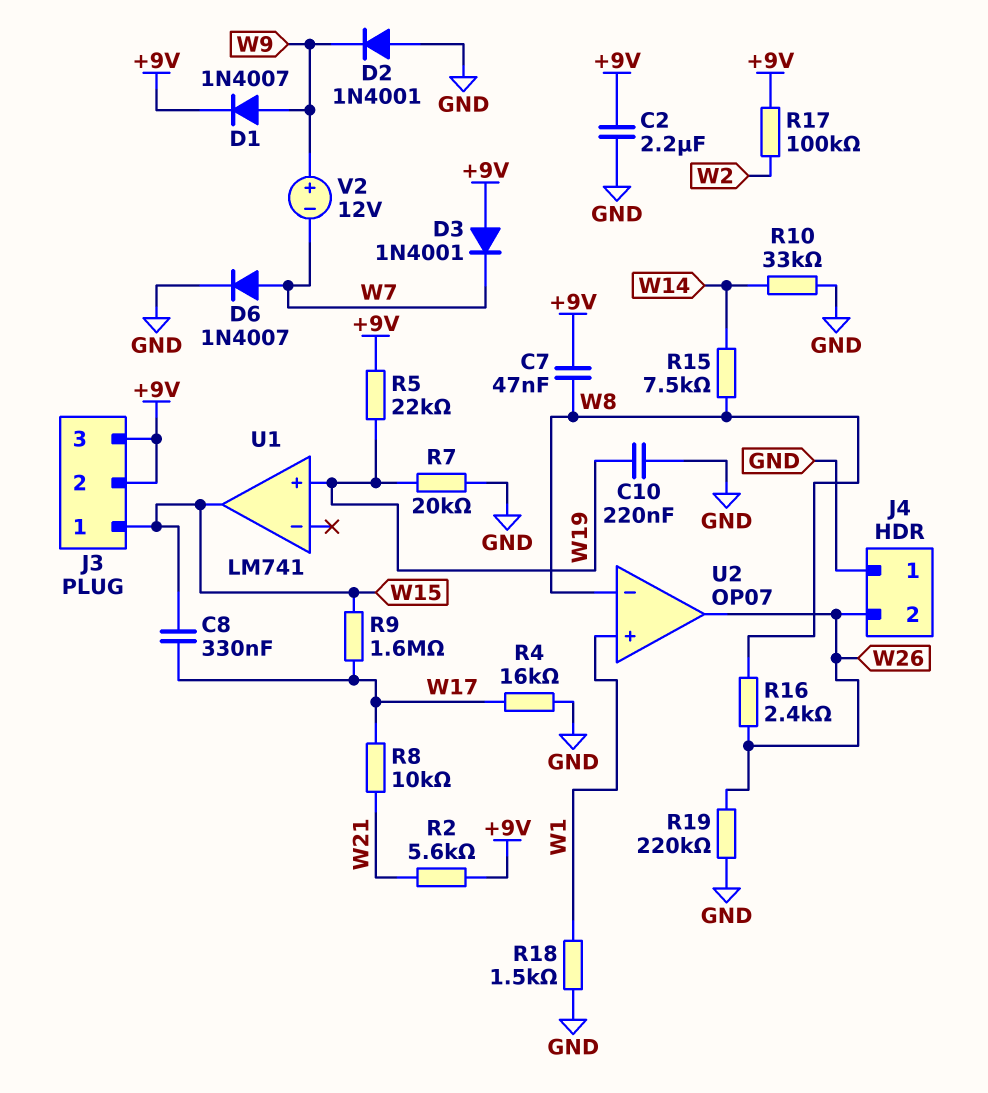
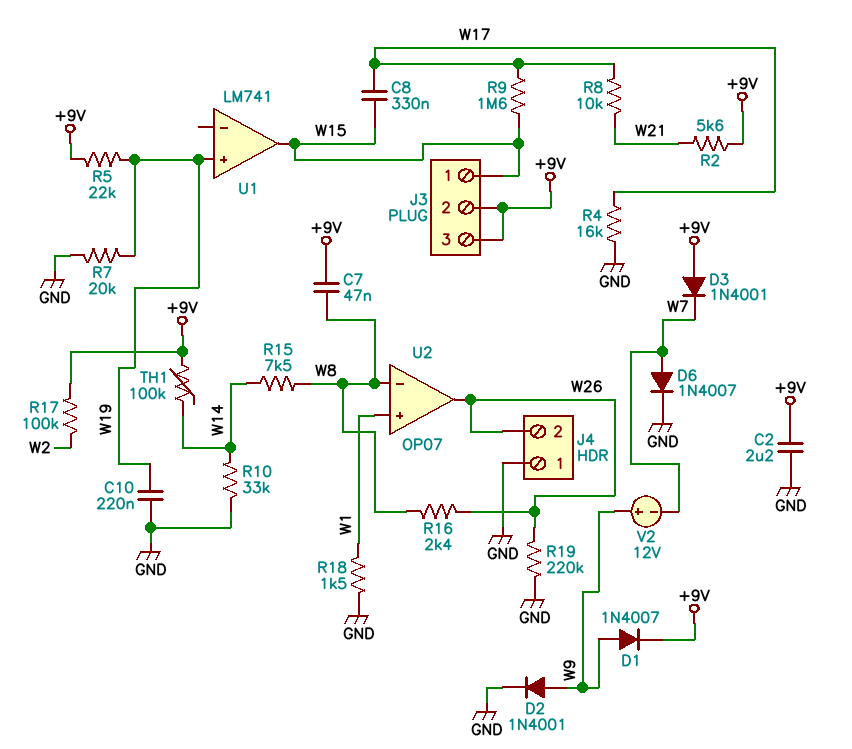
D2: diode 1N4001 (A GND, K W9) -> diode 1N4001 (A W9, K GND)
TH1: none -> 100k (+9V, W14)

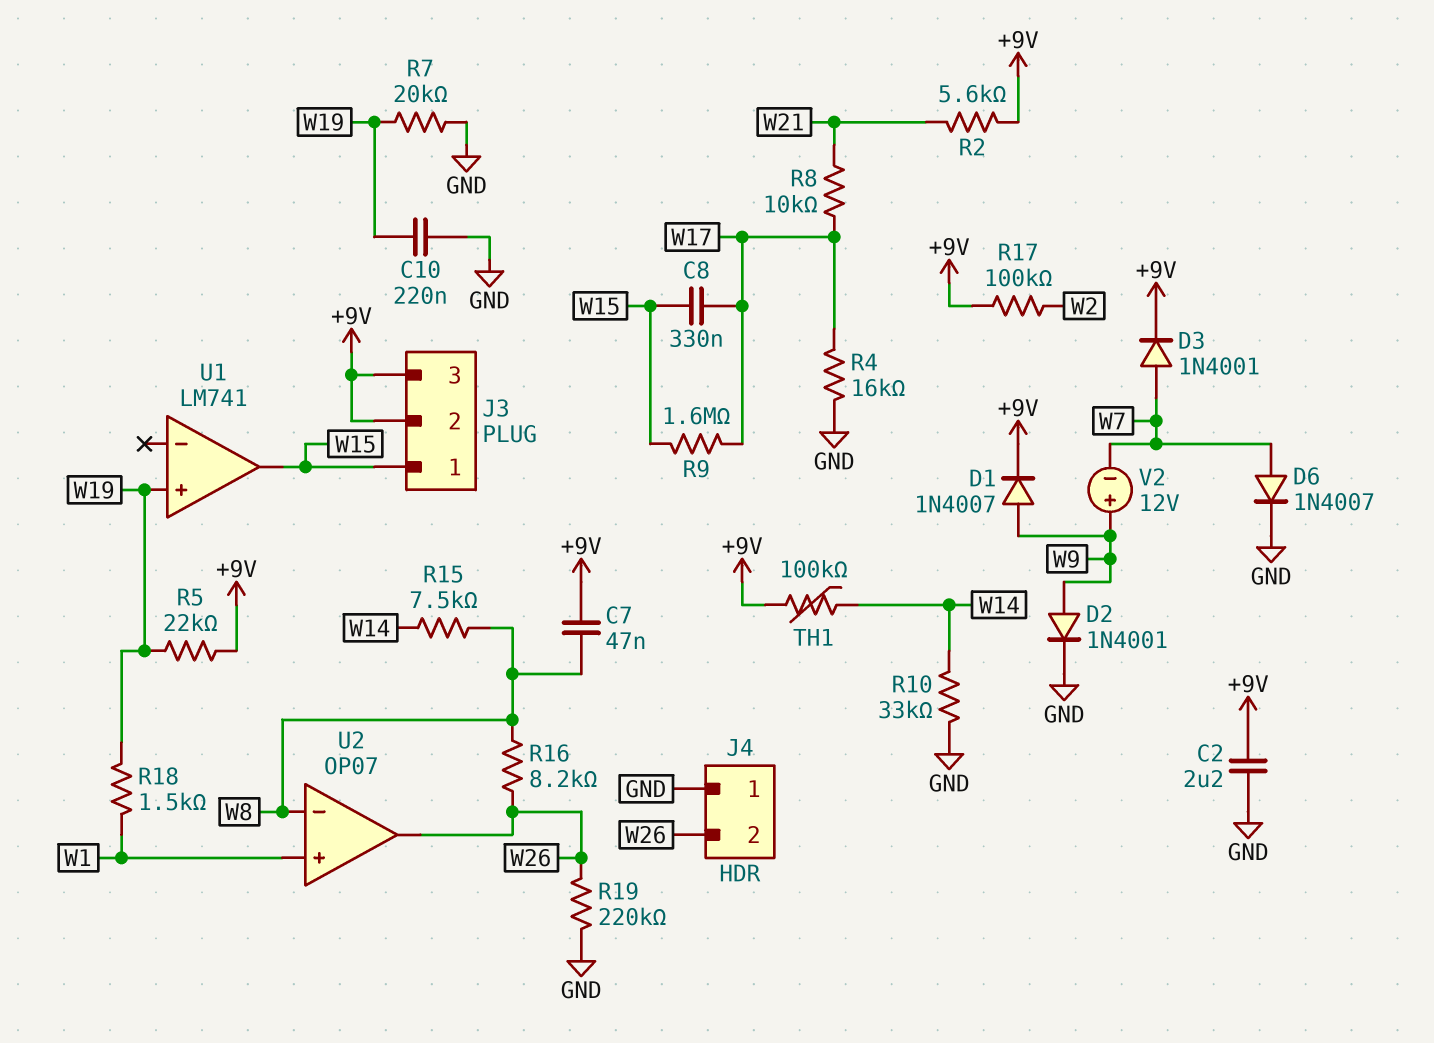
D3: diode 1N4001 (A +9V, K W7) -> diode 1N4001 (A W7, K +9V)
R16: 2.4k (W8, W26) -> 8.2k (W8, W26)
R18: 1.5k (GND, W1) -> 1.5k (W1, W19)

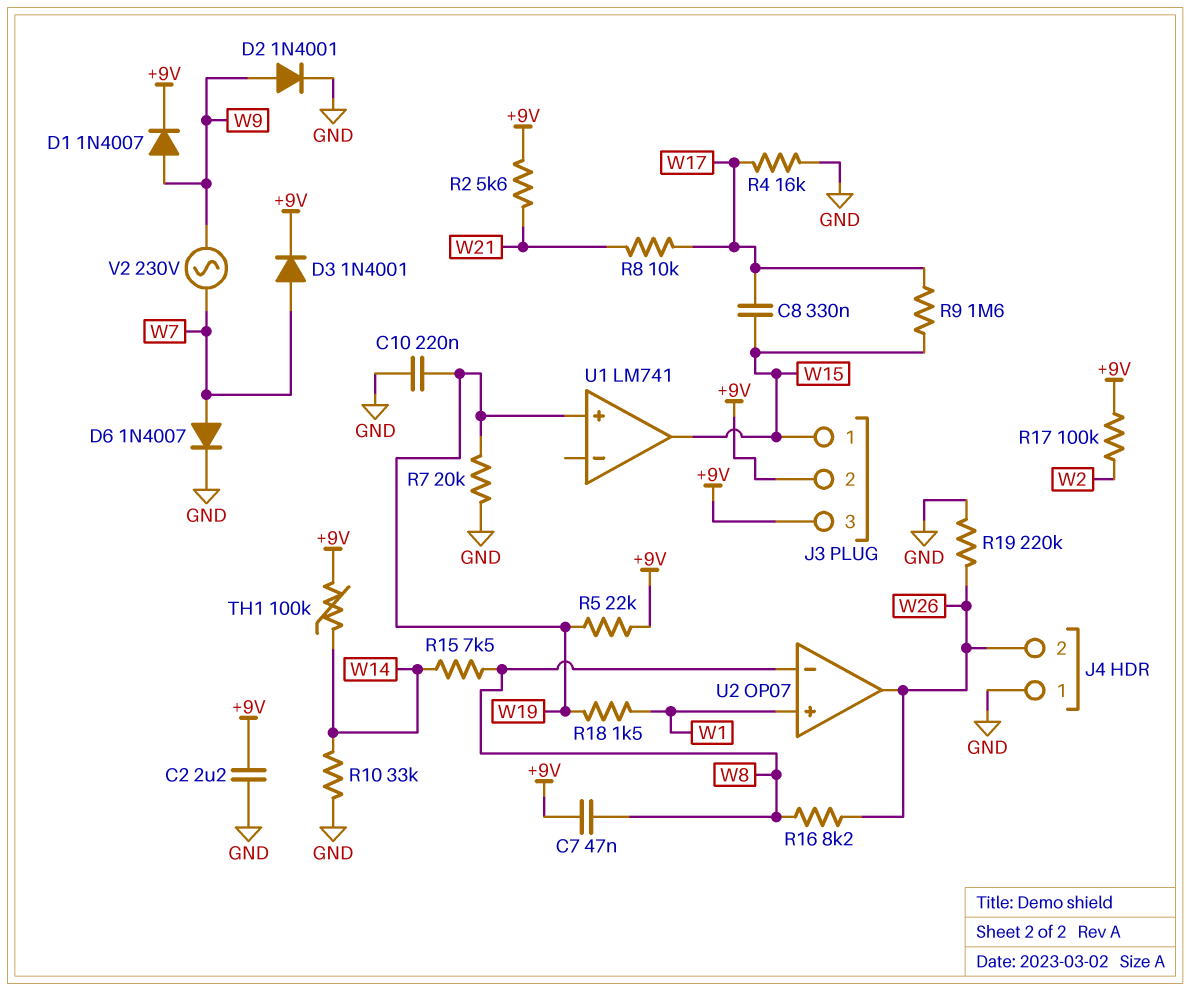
V2: 12V (plus W9, minus W7) -> AC 230V (W7, W9)

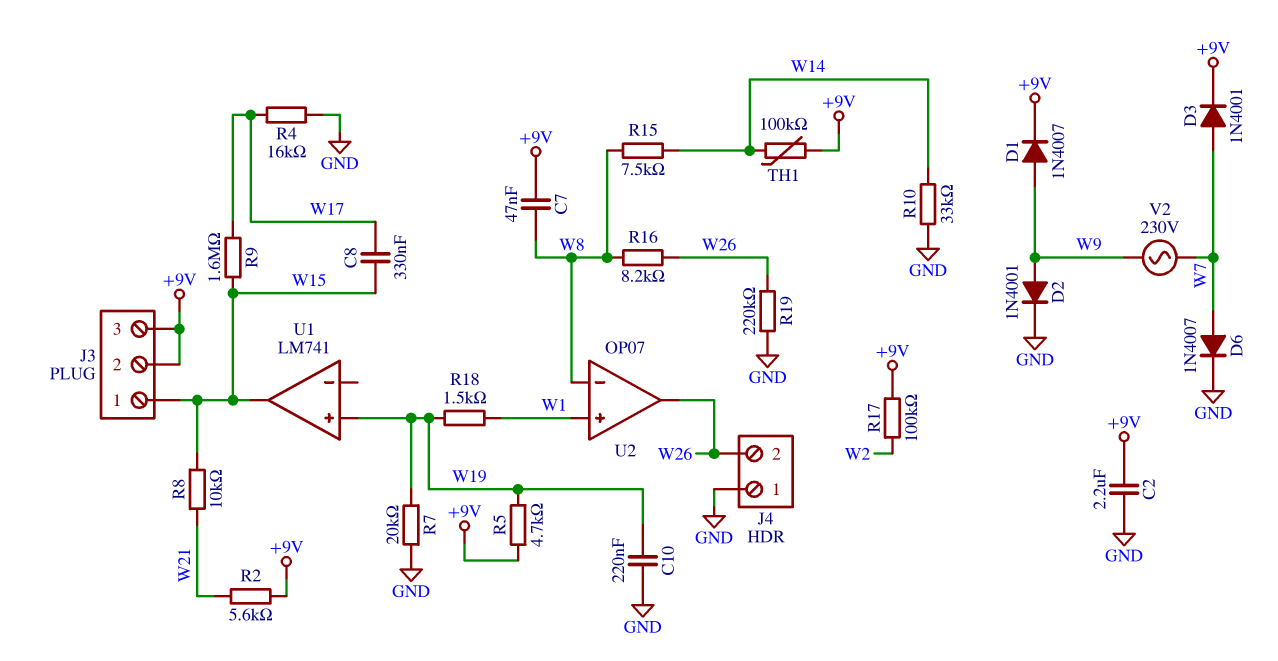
R5: 22k (+9V, W19) -> 4.7k (+9V, W19)
R8: 10k (W17, W21) -> 10k (W15, W21)

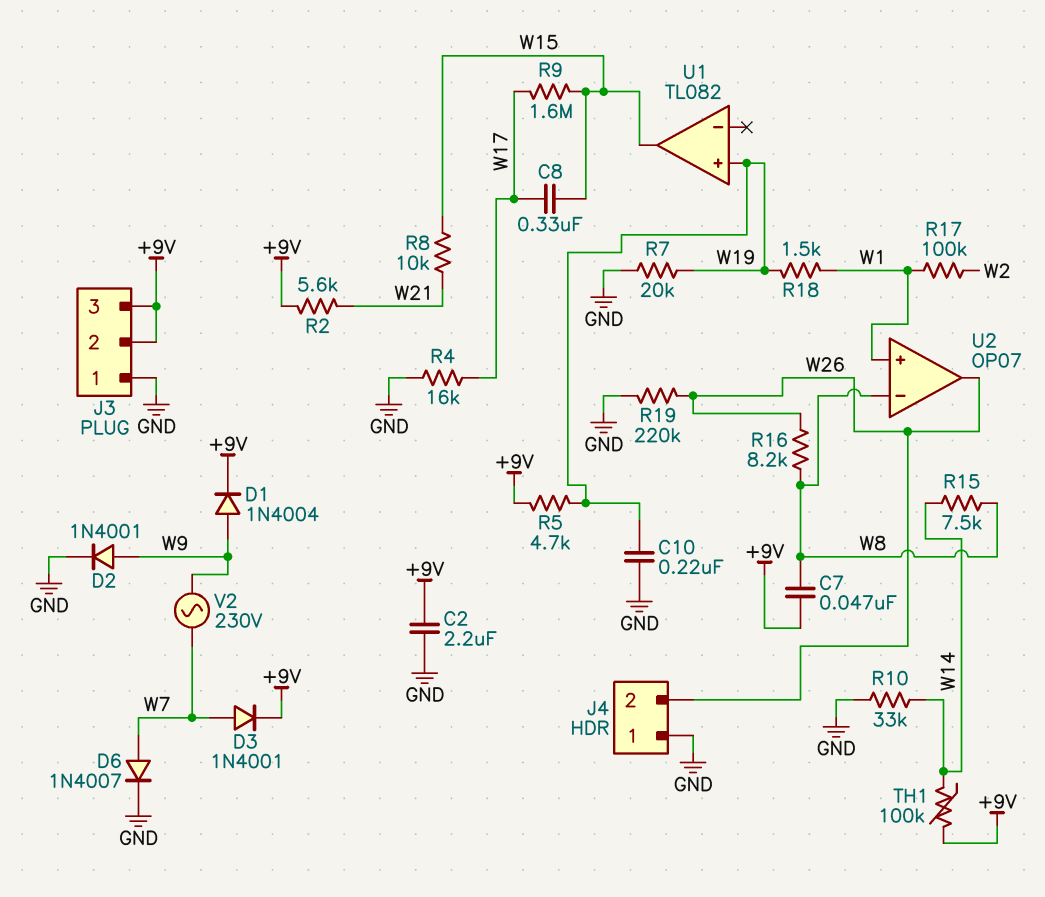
D1: diode 1N4007 (A W9, K +9V) -> diode 1N4004 (A W9, K +9V)
J3 pin 1: W15 -> GND
R17: 100k (+9V, W2) -> 100k (W1, W2)
U1: LM741 -> TL082

